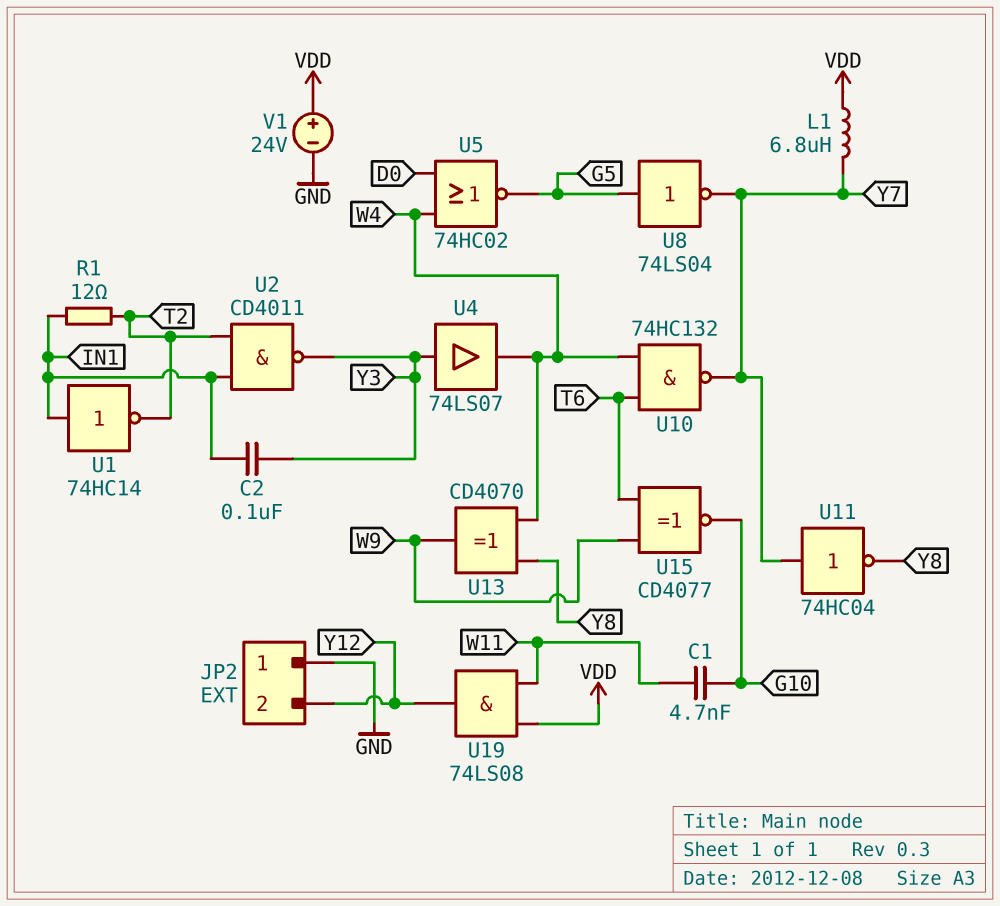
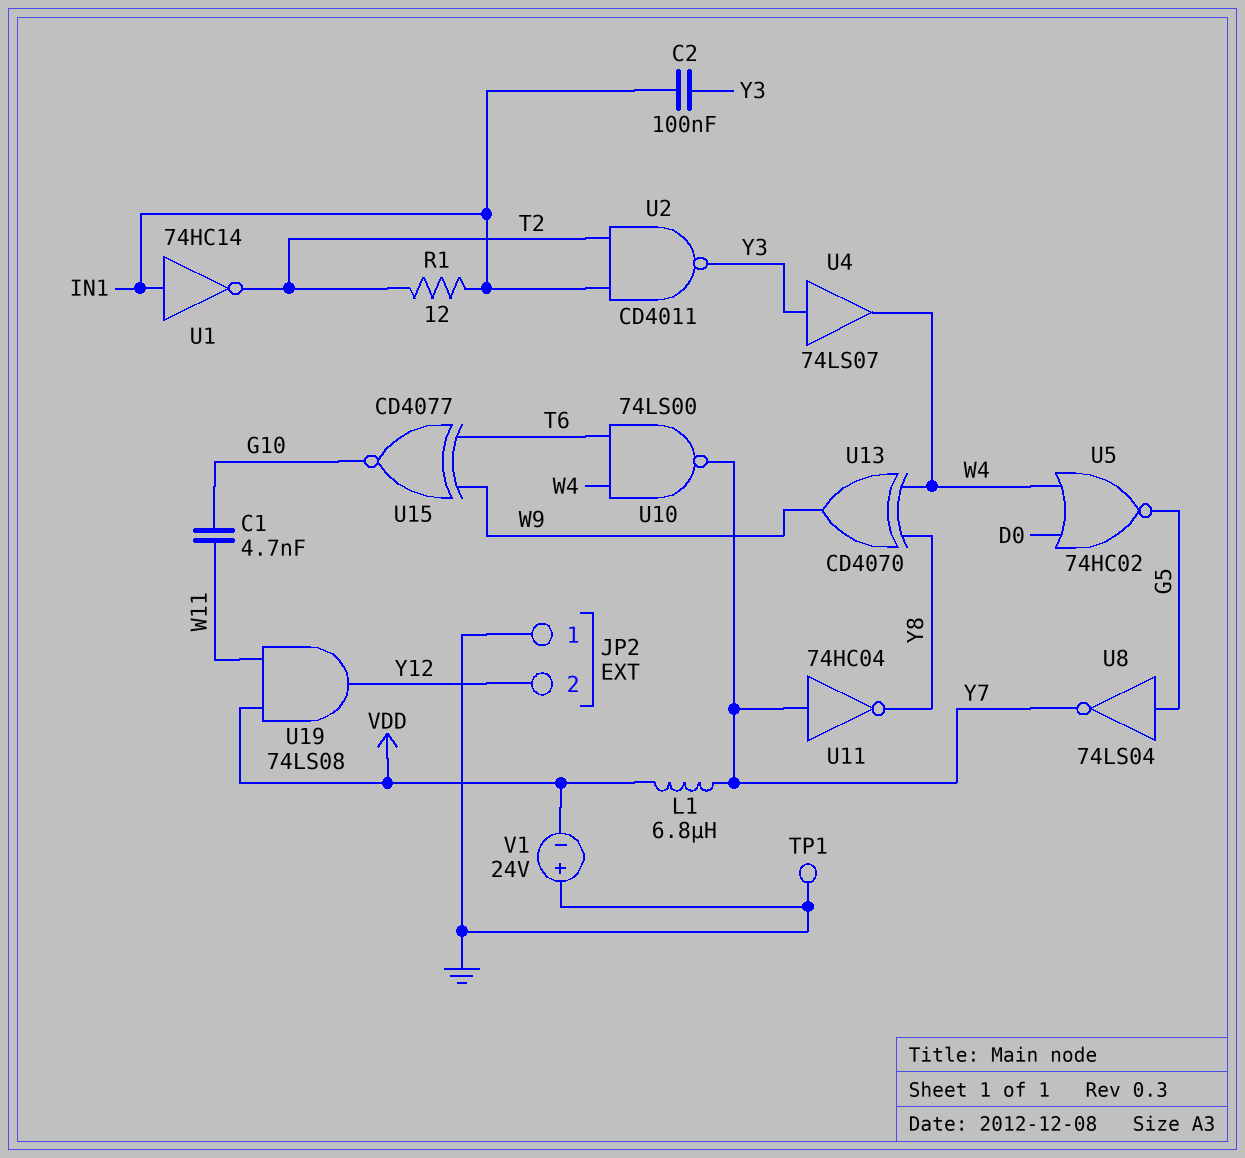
TP1: none -> test point (GND)
U10: NAND 74HC132 (in T6, in W4, out Y7) -> NAND 74LS00 (in T6, in W4, out Y7)
V1: 24V (plus VDD, minus GND) -> 24V (plus GND, minus VDD)

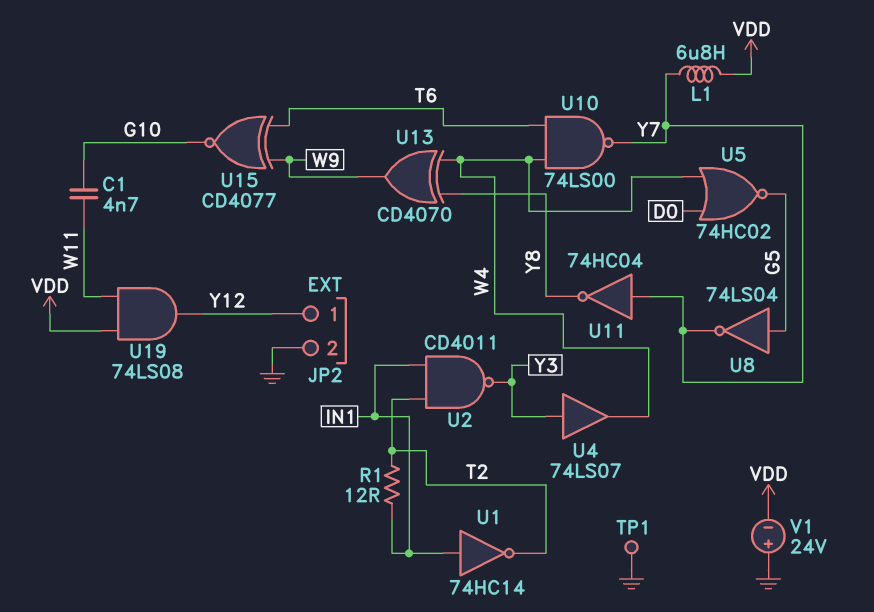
C2: 100nF (IN1, Y3) -> none
JP2 pin 1: GND -> Y12
JP2 pin 2: Y12 -> GND

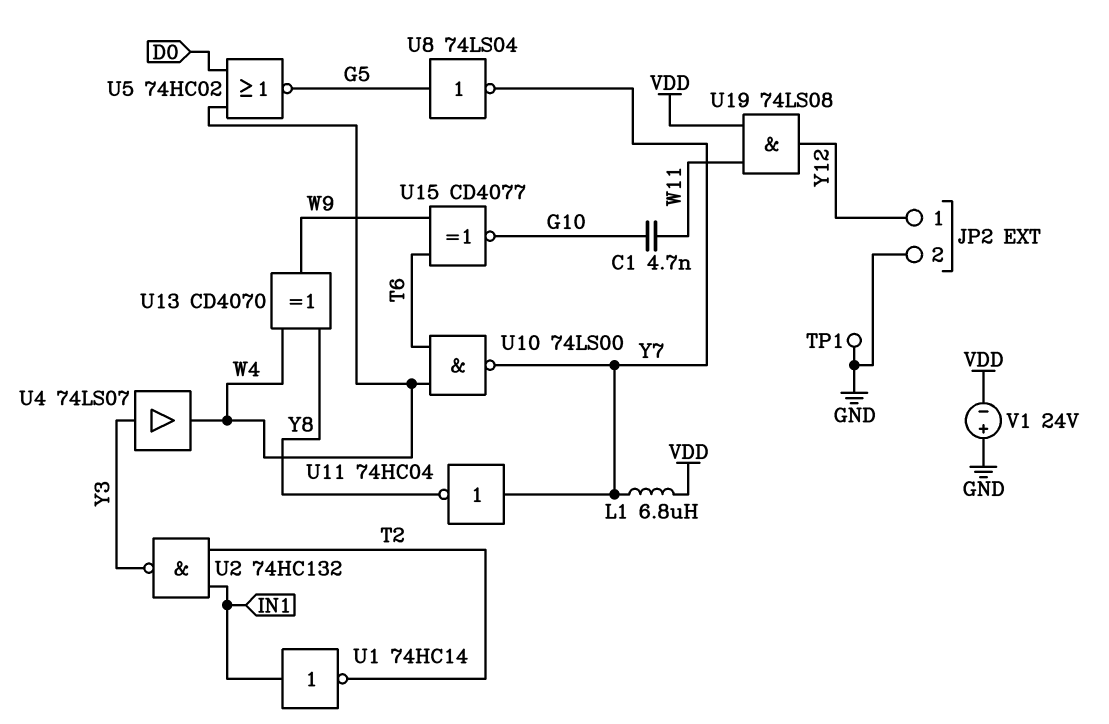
R1: 12 (IN1, T2) -> none
U2: NAND CD4011 (in IN1, in T2, out Y3) -> NAND 74HC132 (in IN1, in T2, out Y3)

